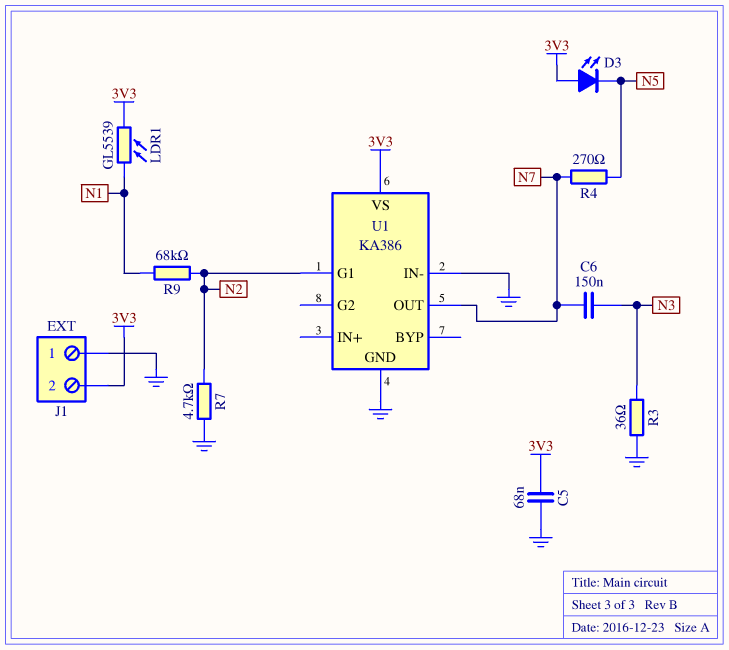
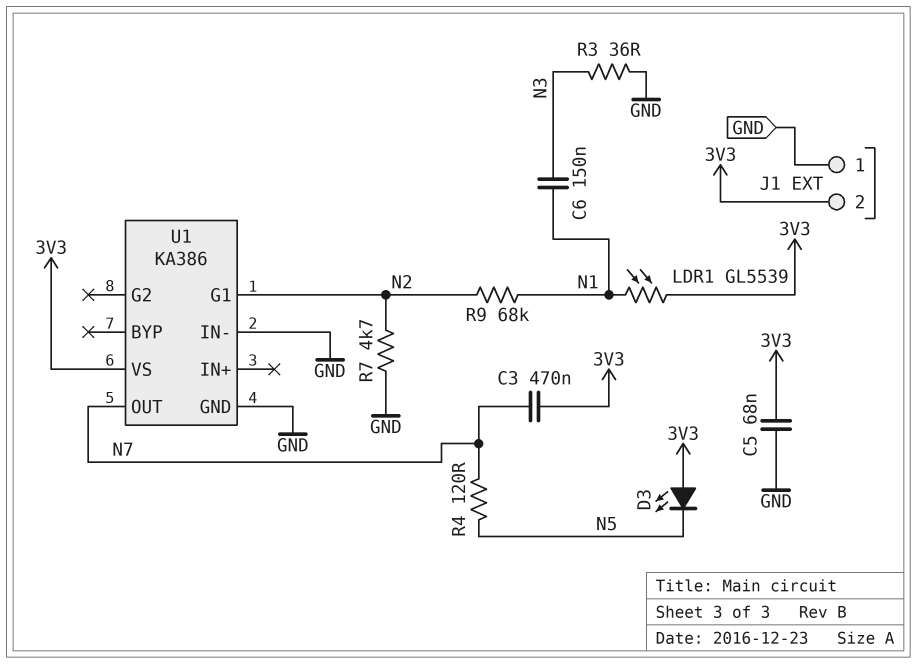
C3: none -> 470nF (3V3, N7)
C6: 150nF (N3, N7) -> 150nF (N1, N3)
R4: 270 (N5, N7) -> 120 (N5, N7)

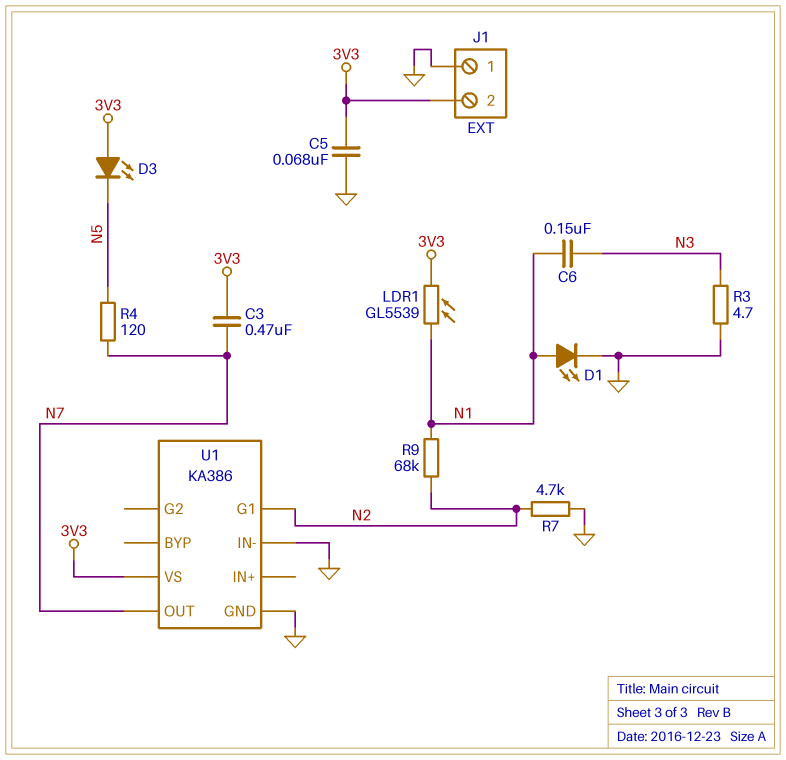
D1: none -> LED (A N1, K GND)
R3: 36 (GND, N3) -> 4.7 (GND, N3)

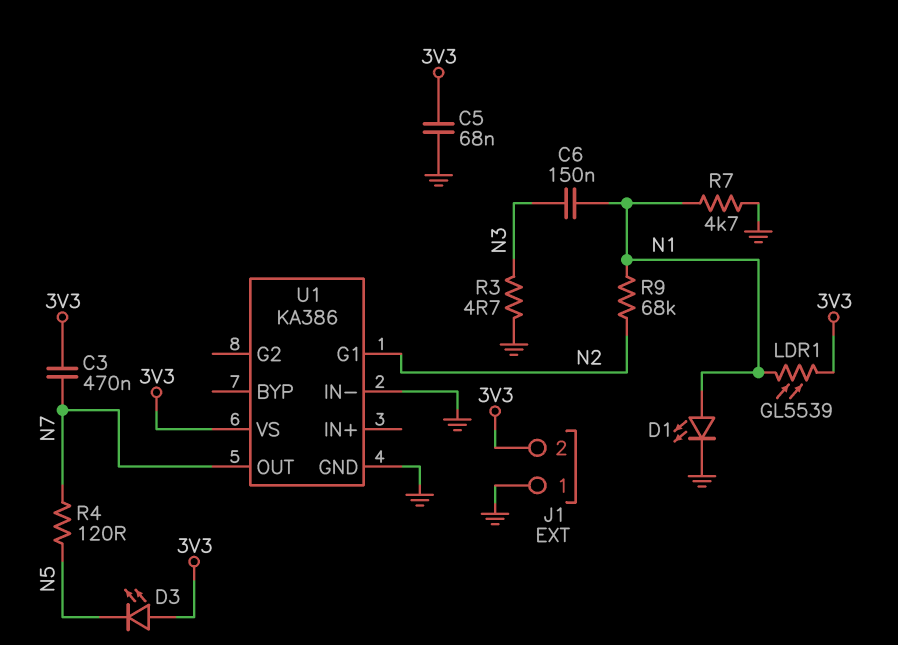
R7: 4.7k (GND, N2) -> 4.7k (GND, N1)

